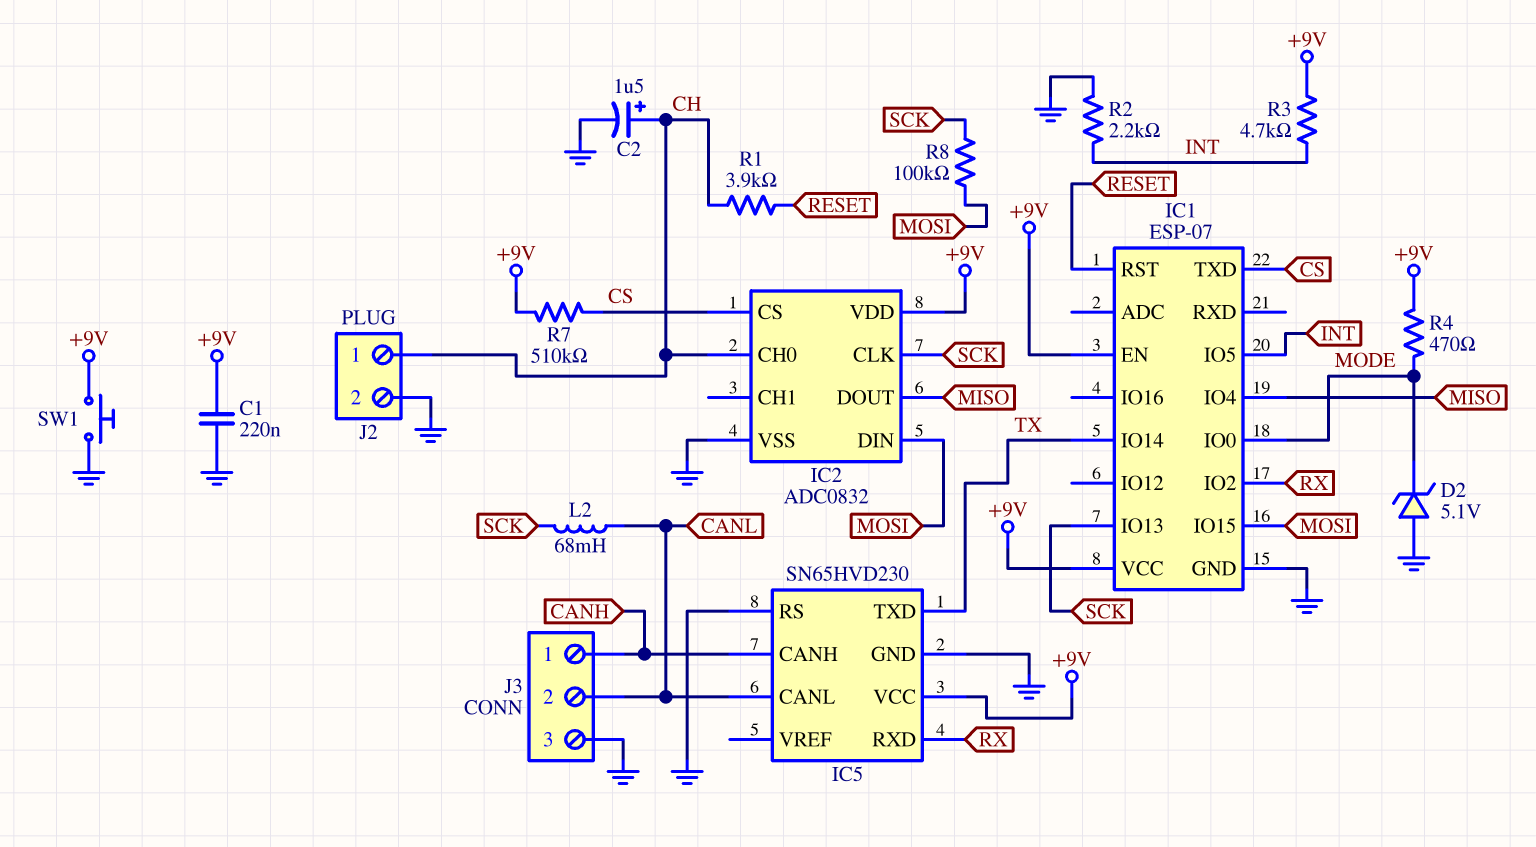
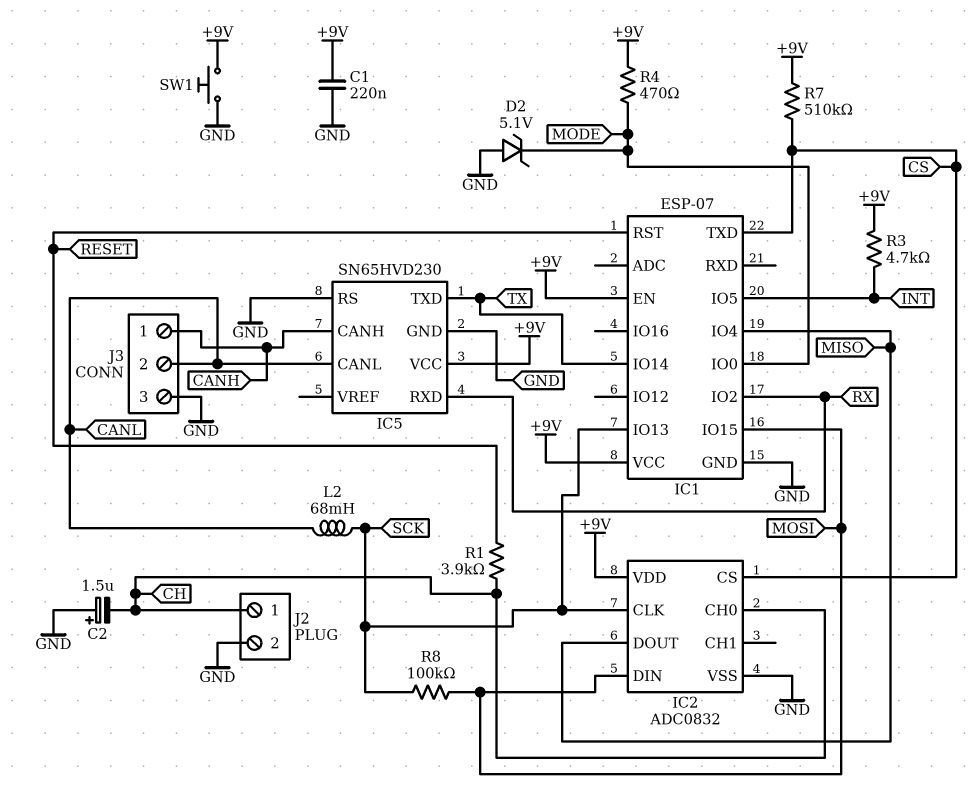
C2: 1.5uF (plus CH, minus GND) -> 1.5uF (plus GND, minus CH)
R2: 2.2k (GND, INT) -> none

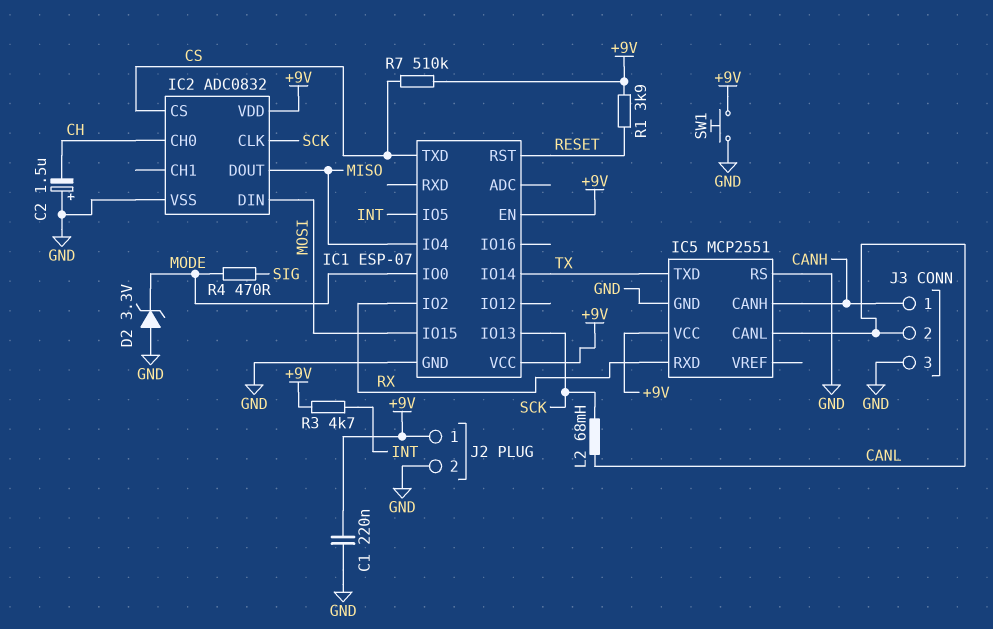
D2: zener 5.1V (A GND, K MODE) -> zener 3.3V (A GND, K MODE)
IC5: SN65HVD230 -> MCP2551
J2 pin 1: CH -> +9V
R1: 3.9k (CH, RESET) -> 3.9k (+9V, RESET)
R4: 470 (+9V, MODE) -> 470 (MODE, SIG)
R8: 100k (MOSI, SCK) -> none

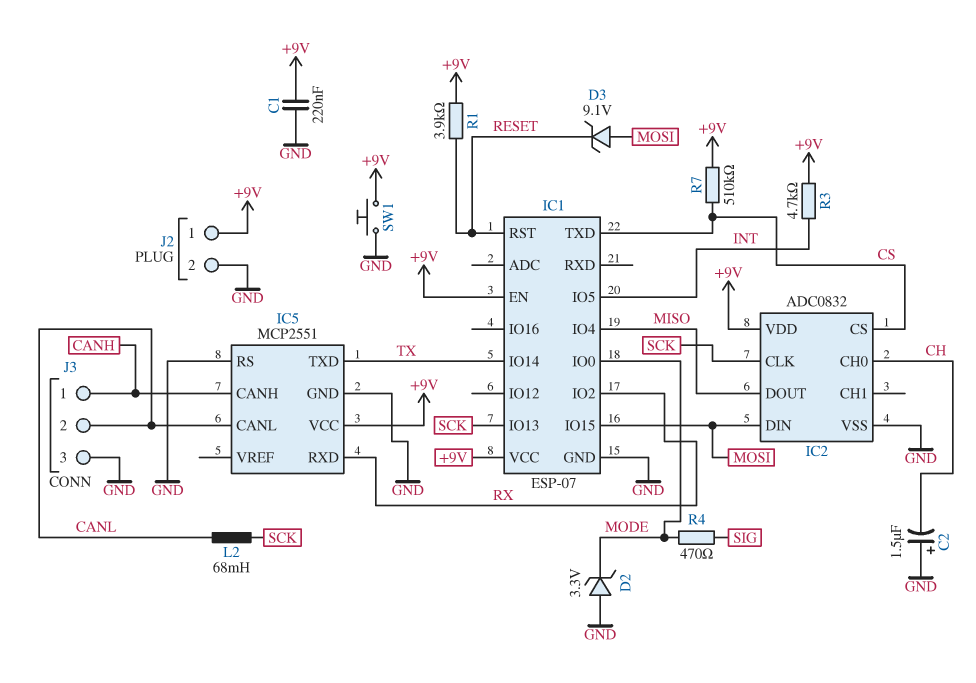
D3: none -> zener 9.1V (A MOSI, K RESET)

